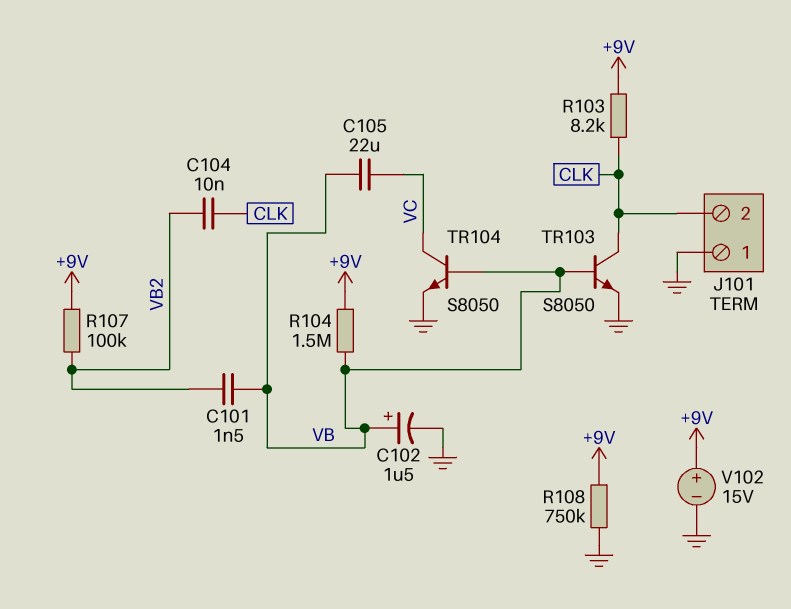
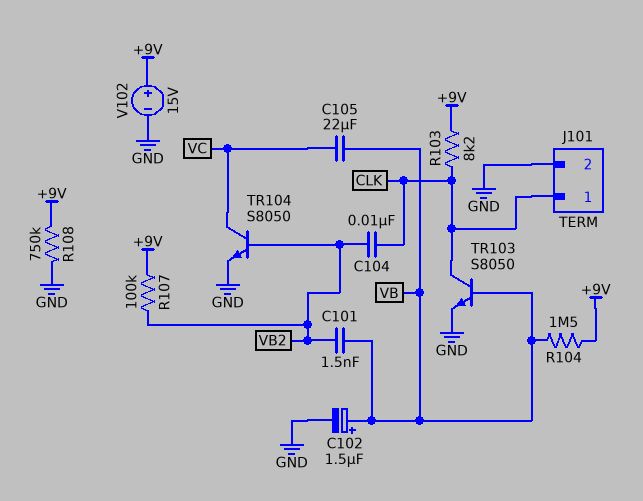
J101 pin 1: GND -> CLK
J101 pin 2: CLK -> GND
TR104: NPN S8050 (B VB, C VC, E GND) -> NPN S8050 (B VB2, C VC, E GND)

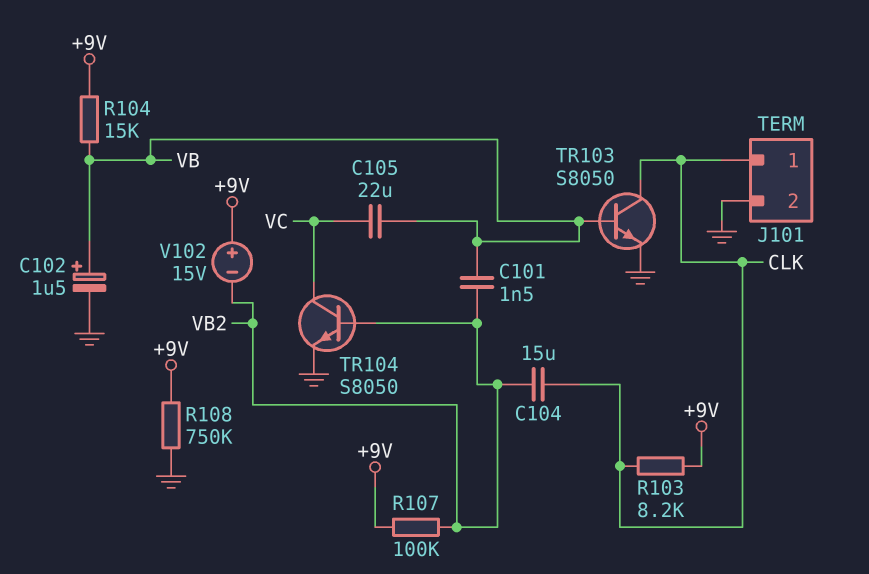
C104: 10nF (CLK, VB2) -> 15uF (CLK, VB2)
R104: 1.5M (+9V, VB) -> 15k (+9V, VB)
V102: 15V (plus +9V, minus GND) -> 15V (plus +9V, minus VB2)

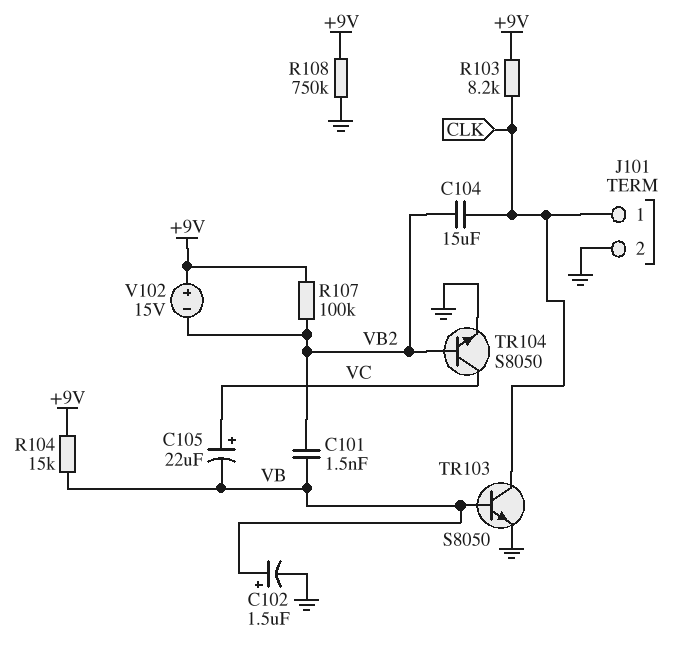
C105: 22uF (VB, VC) -> 22uF (plus VC, minus VB)

